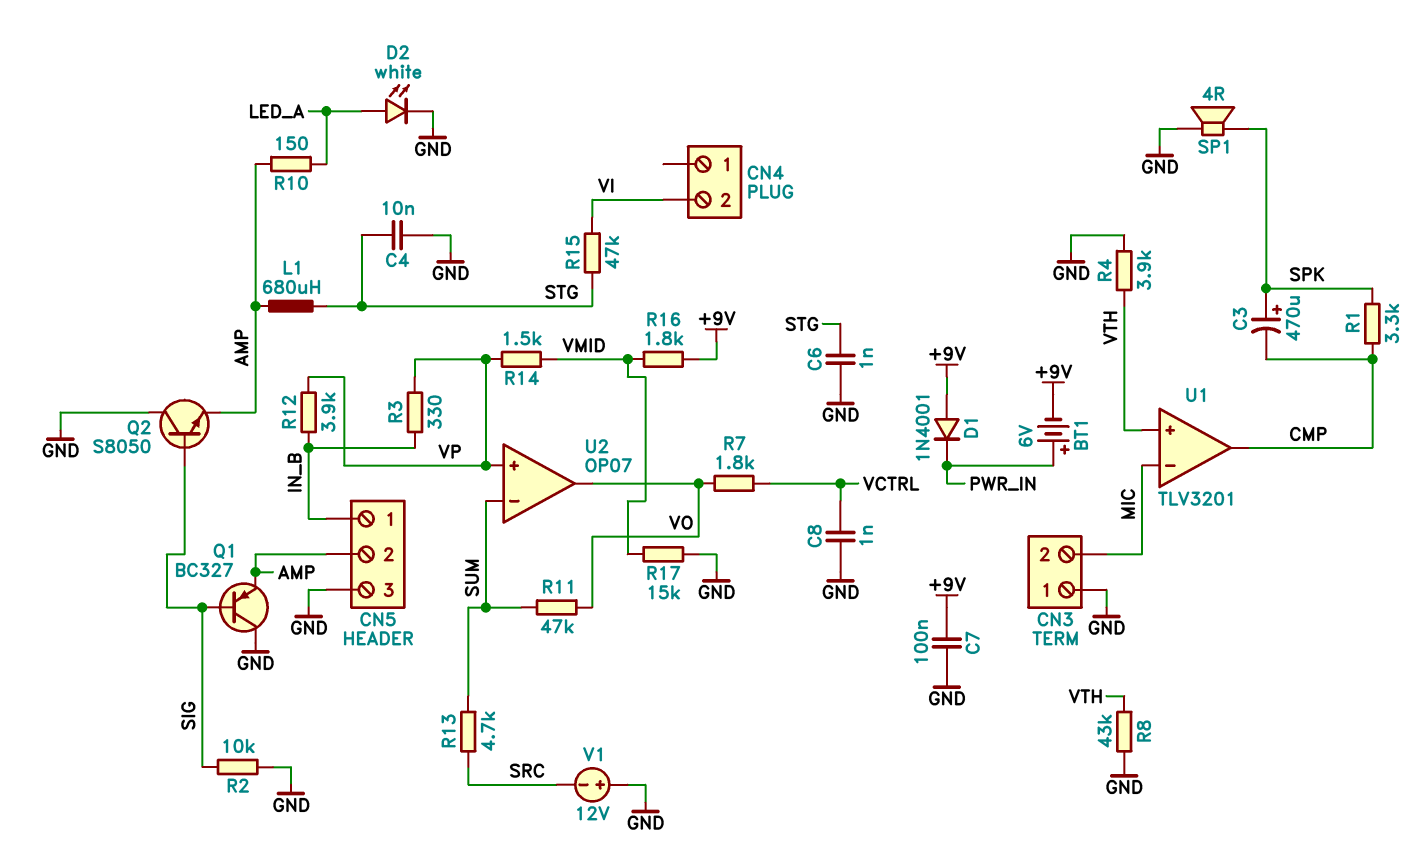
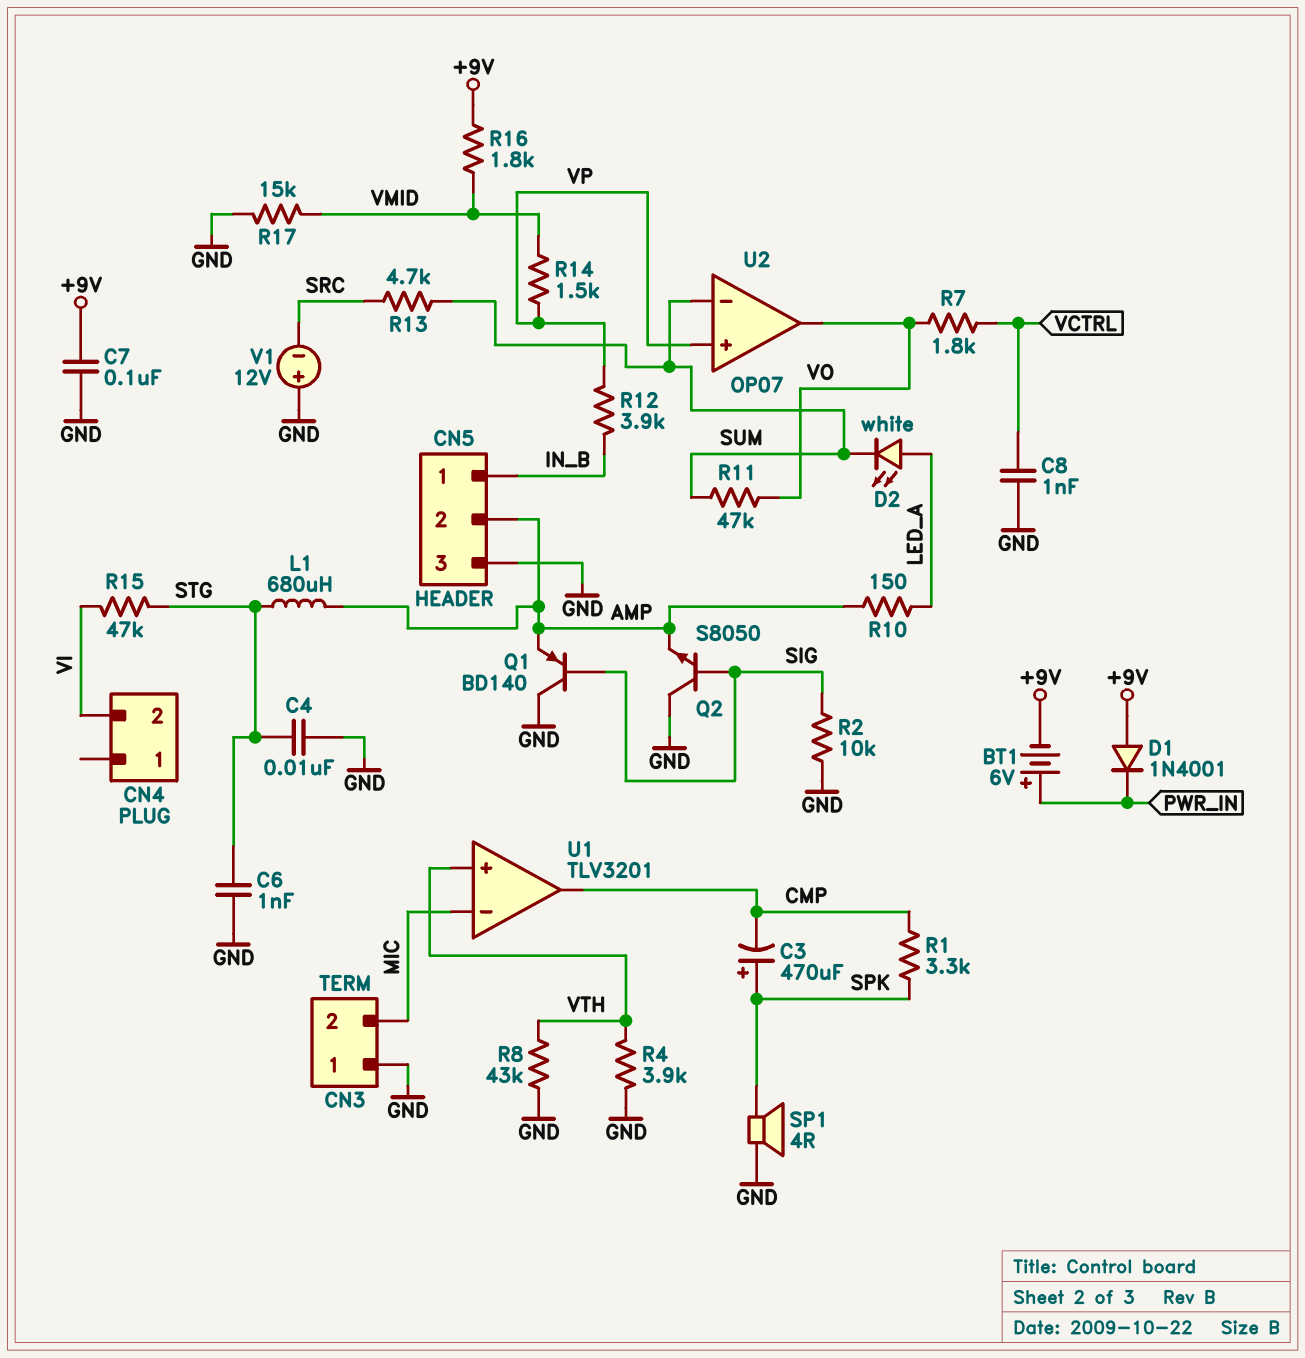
D2: LED white (A LED_A, K GND) -> LED white (A LED_A, K SUM)
Q1: PNP BC327 (B SIG, C GND, E AMP) -> PNP BD140 (B SIG, C GND, E AMP)
R3: 330 (IN_B, VP) -> none

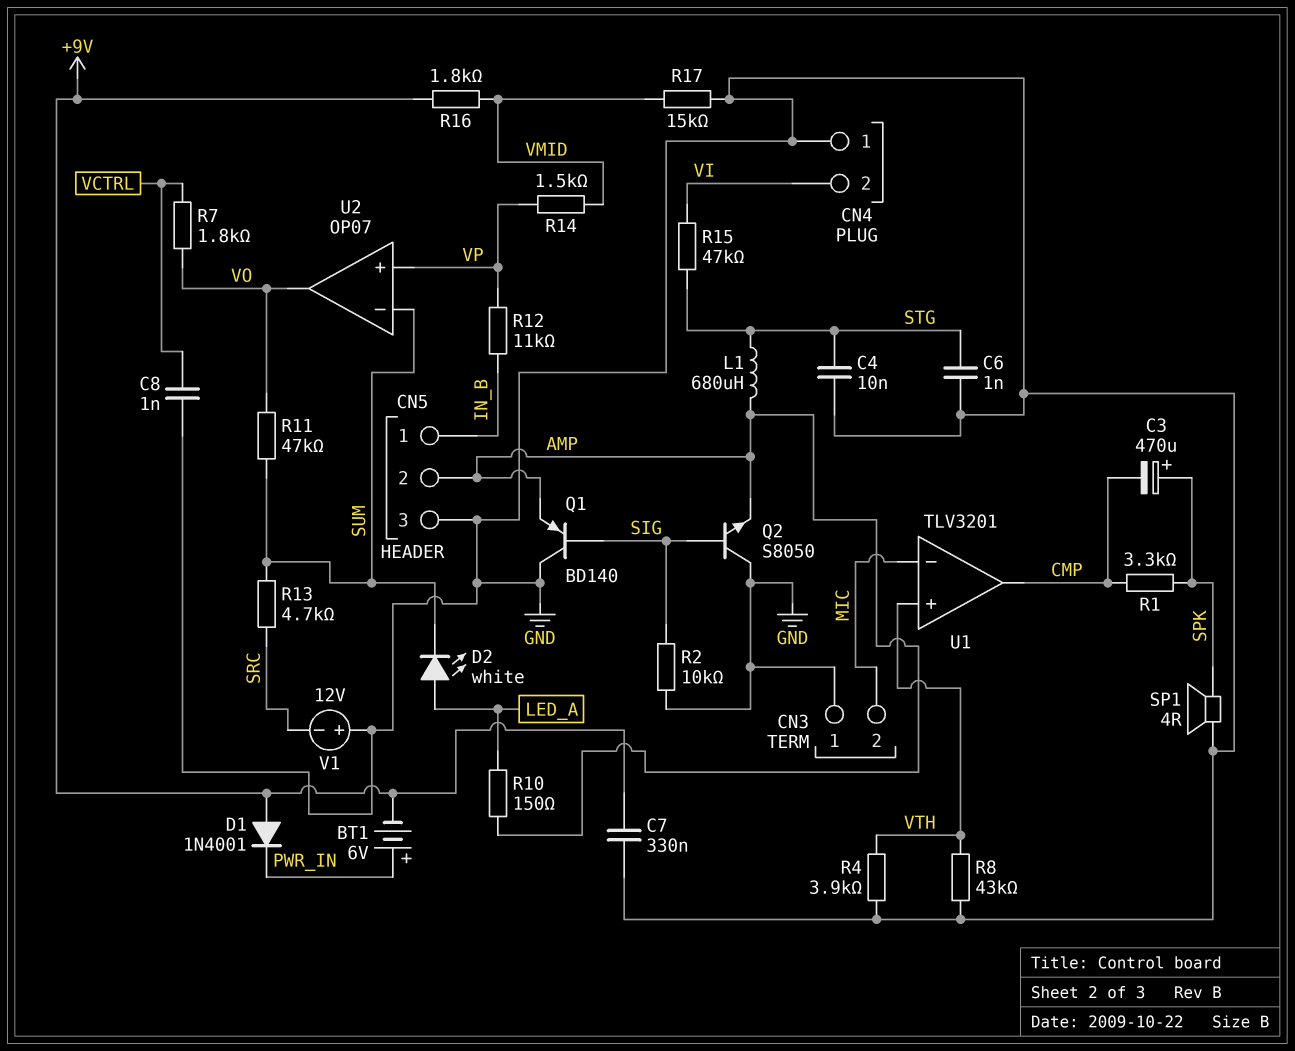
C7: 100nF (+9V, GND) -> 330nF (+9V, GND)
CN4 pin 1: none -> GND
R12: 3.9k (IN_B, VP) -> 11k (IN_B, VP)

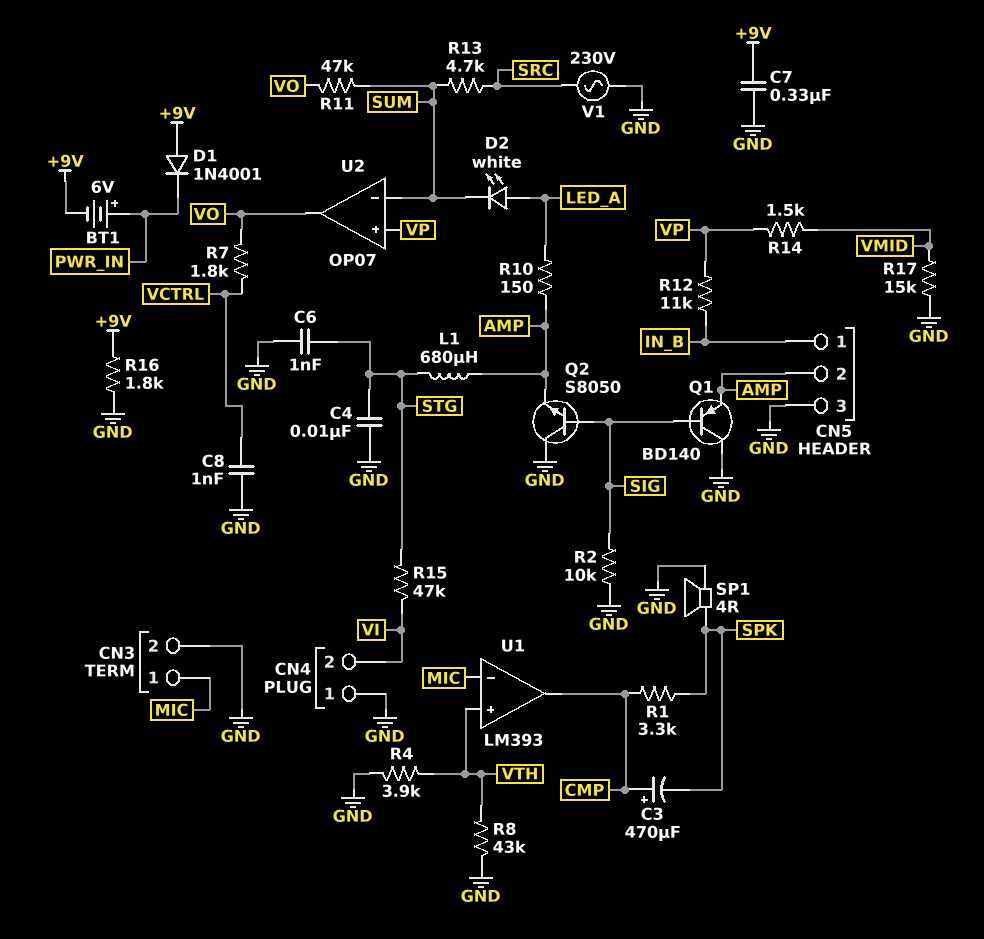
C3: 470uF (plus SPK, minus CMP) -> 470uF (plus CMP, minus SPK)
CN3 pin 1: GND -> MIC
CN3 pin 2: MIC -> GND
R16: 1.8k (+9V, VMID) -> 1.8k (+9V, GND)
U1: TLV3201 -> LM393
V1: 12V (plus GND, minus SRC) -> AC 230V (GND, SRC)

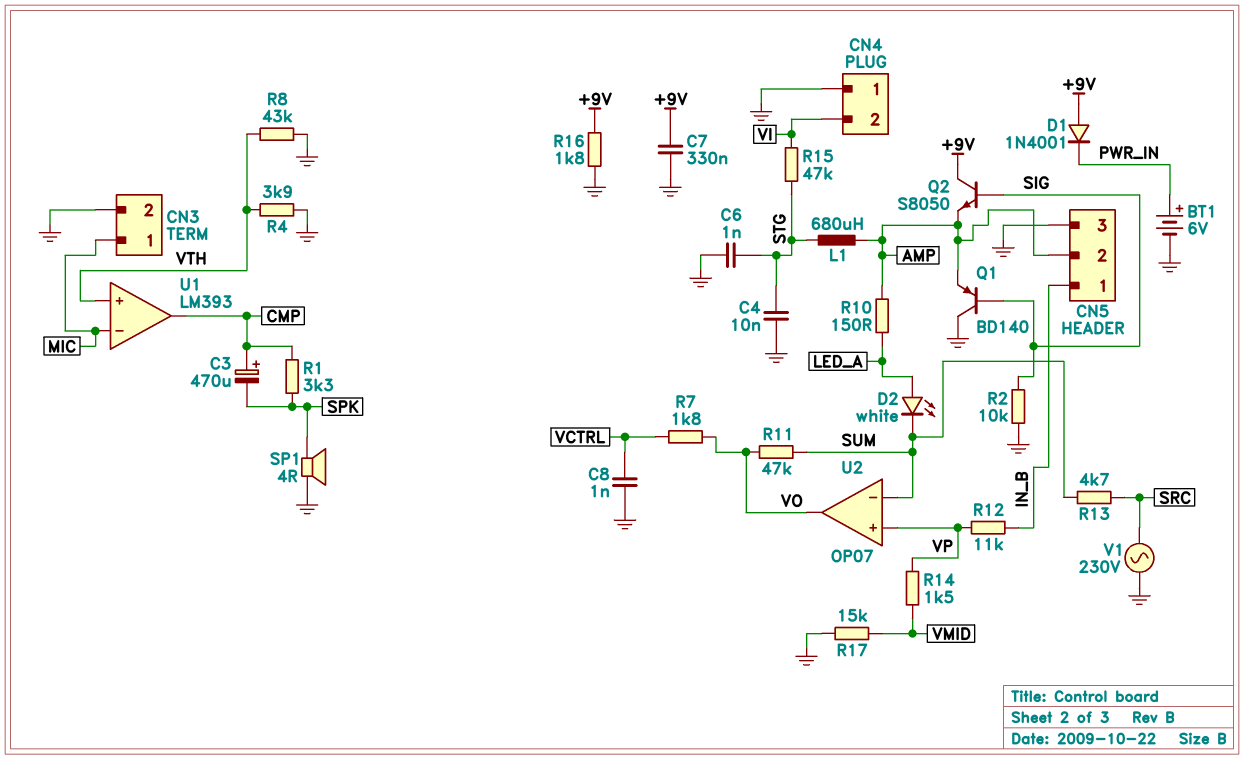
BT1: 6V (plus PWR_IN, minus +9V) -> 6V (plus PWR_IN, minus GND)
Q2: NPN S8050 (B SIG, C GND, E AMP) -> NPN S8050 (B SIG, C +9V, E AMP)

